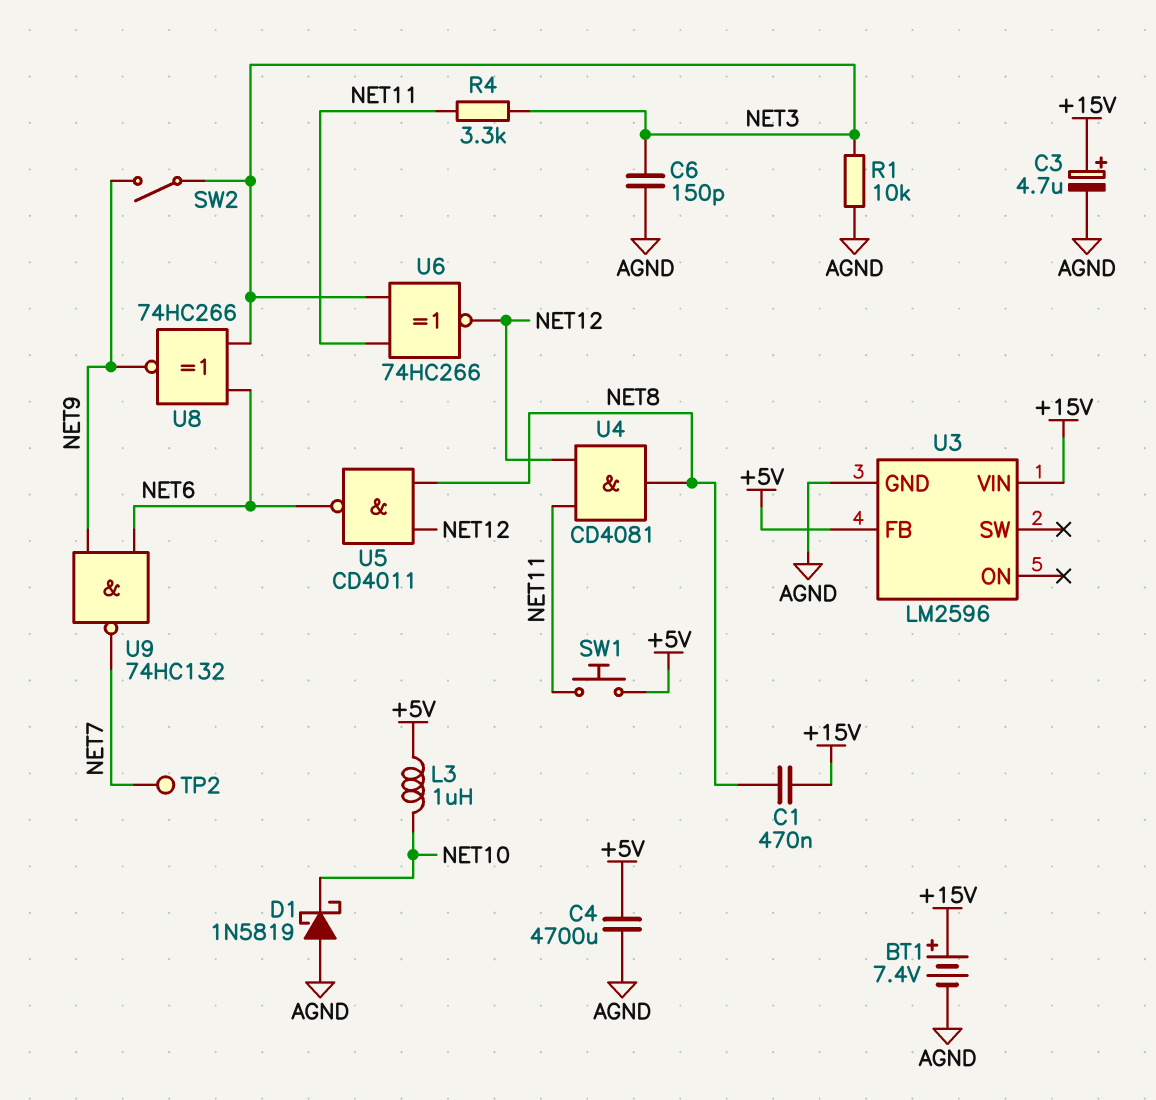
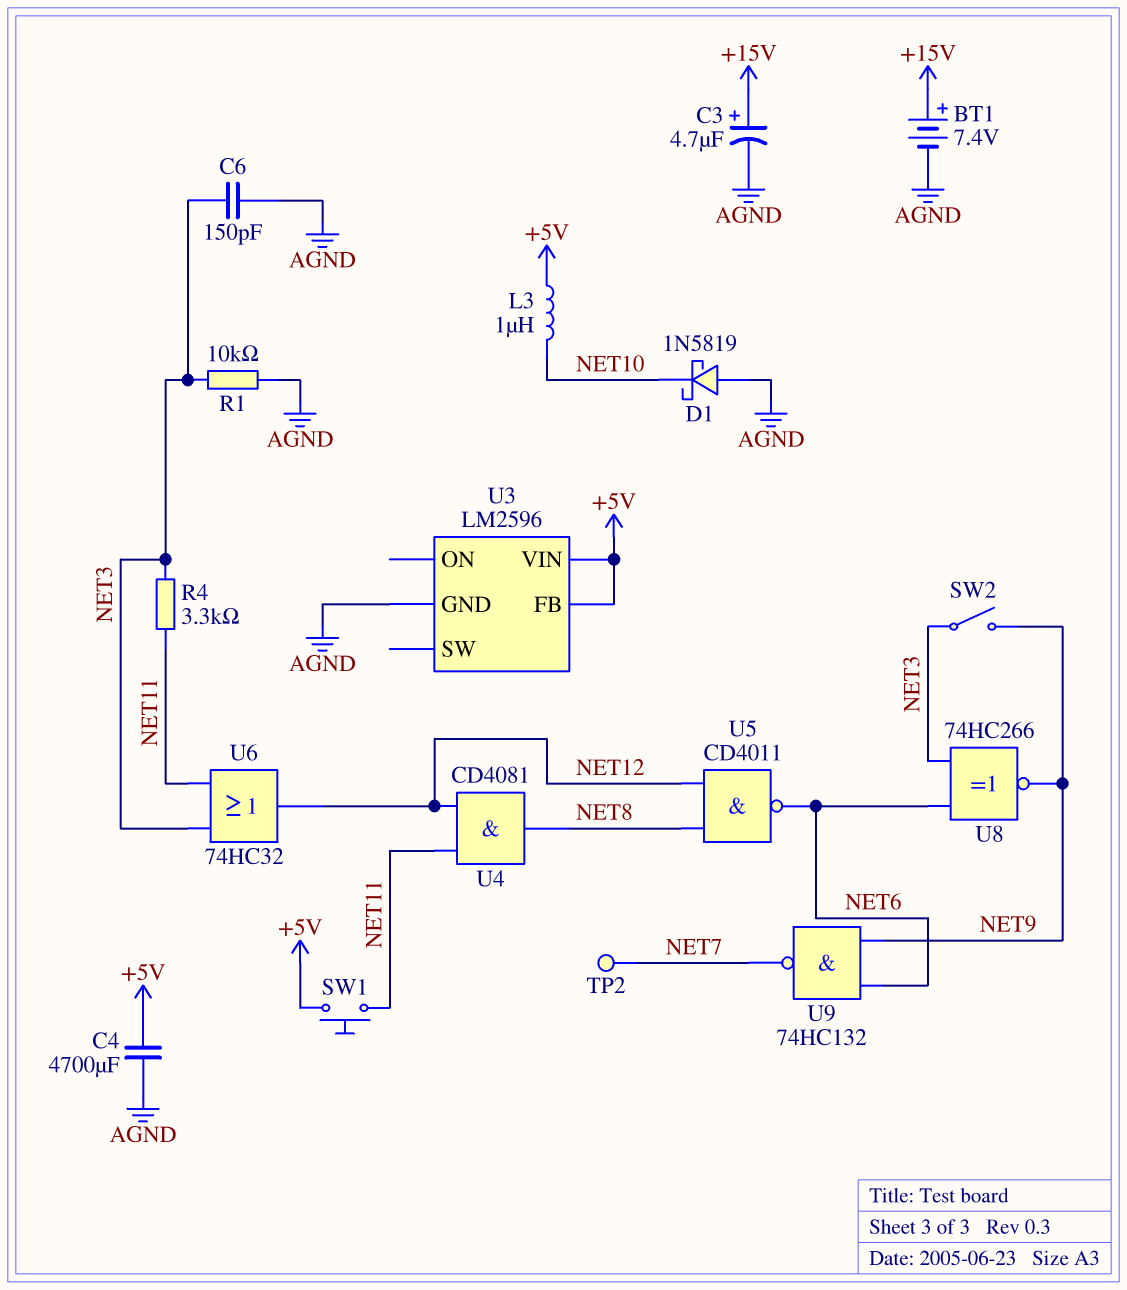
C1: 470nF (+15V, NET8) -> none
U3 pin VIN: +15V -> +5V
U6: XNOR 74HC266 (in NET3, in NET11, out NET12) -> OR 74HC32 (in NET3, in NET11, out NET12)

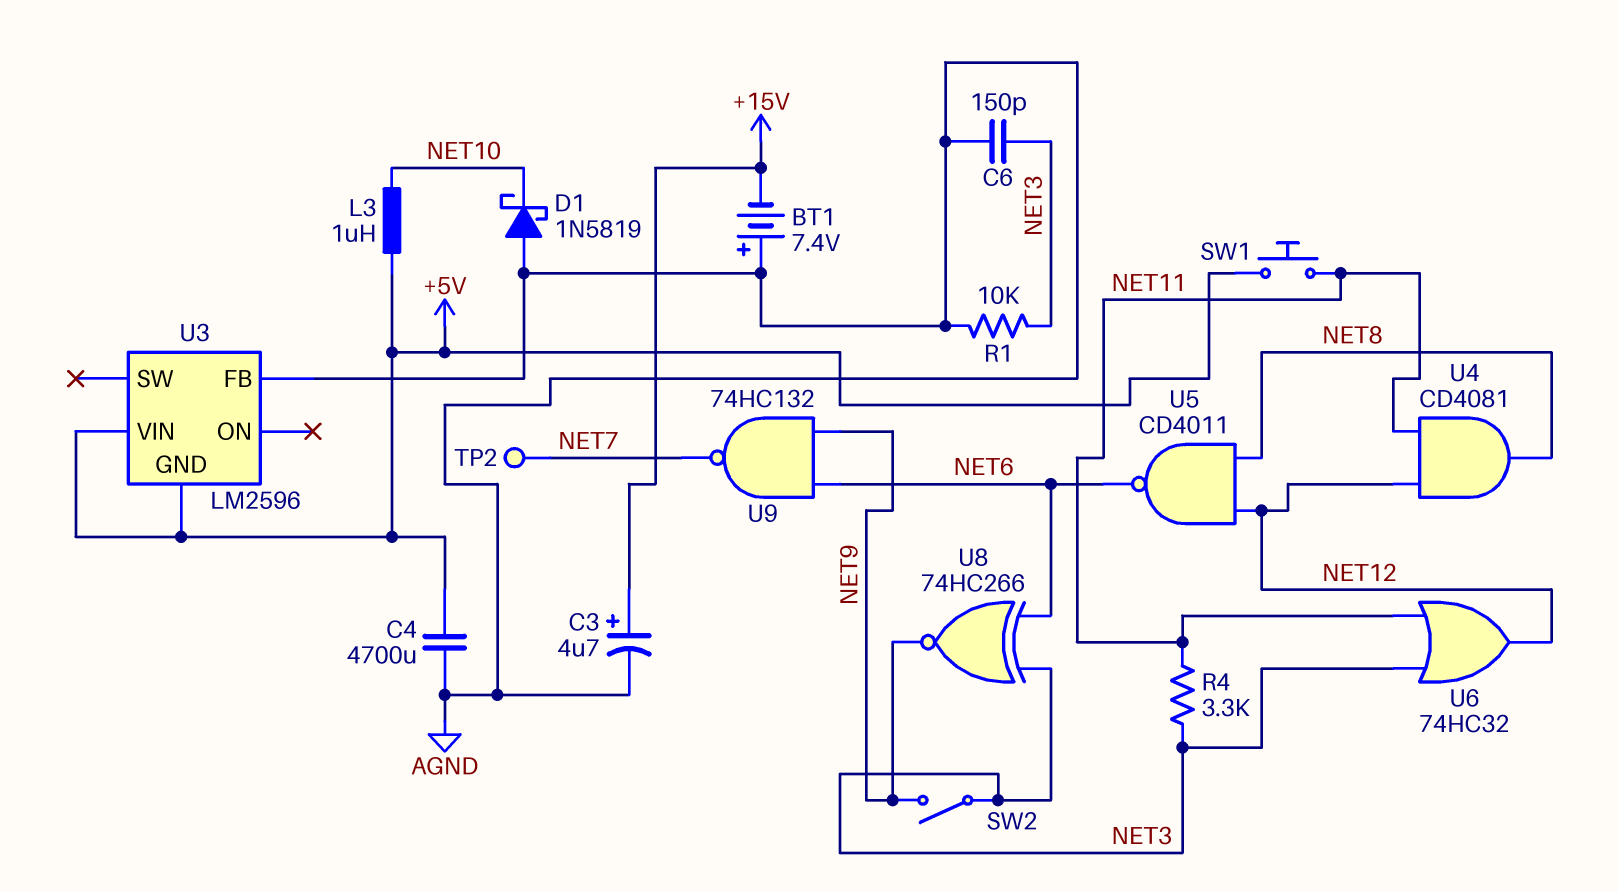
BT1: 7.4V (plus +15V, minus AGND) -> 7.4V (plus AGND, minus +15V)
U3 pin FB: +5V -> AGND
U3 pin GND: AGND -> +5V

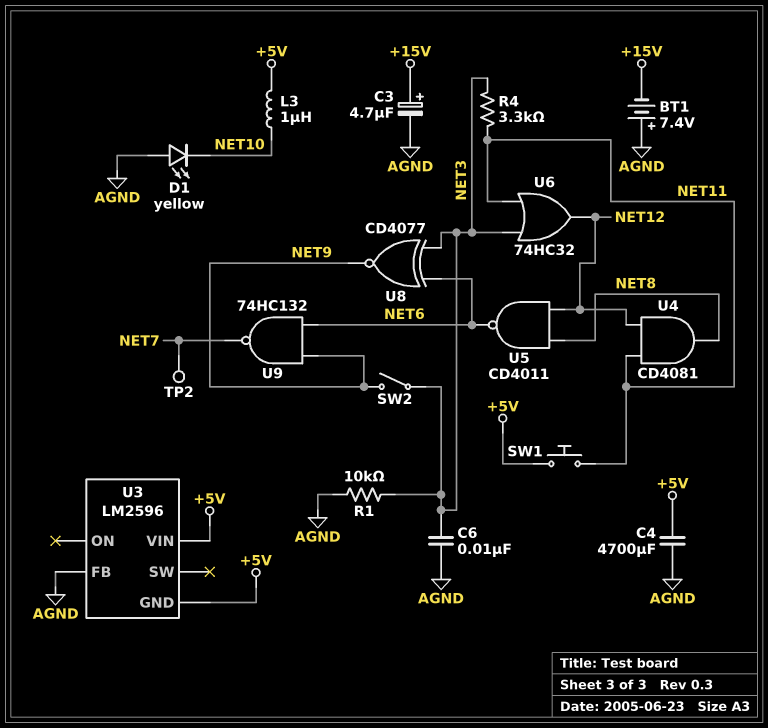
C6: 150pF (AGND, NET3) -> 10nF (AGND, NET3)
D1: schottky 1N5819 (A AGND, K NET10) -> LED yellow (A AGND, K NET10)
U8: XNOR 74HC266 (in NET3, in NET6, out NET9) -> XNOR CD4077 (in NET3, in NET6, out NET9)

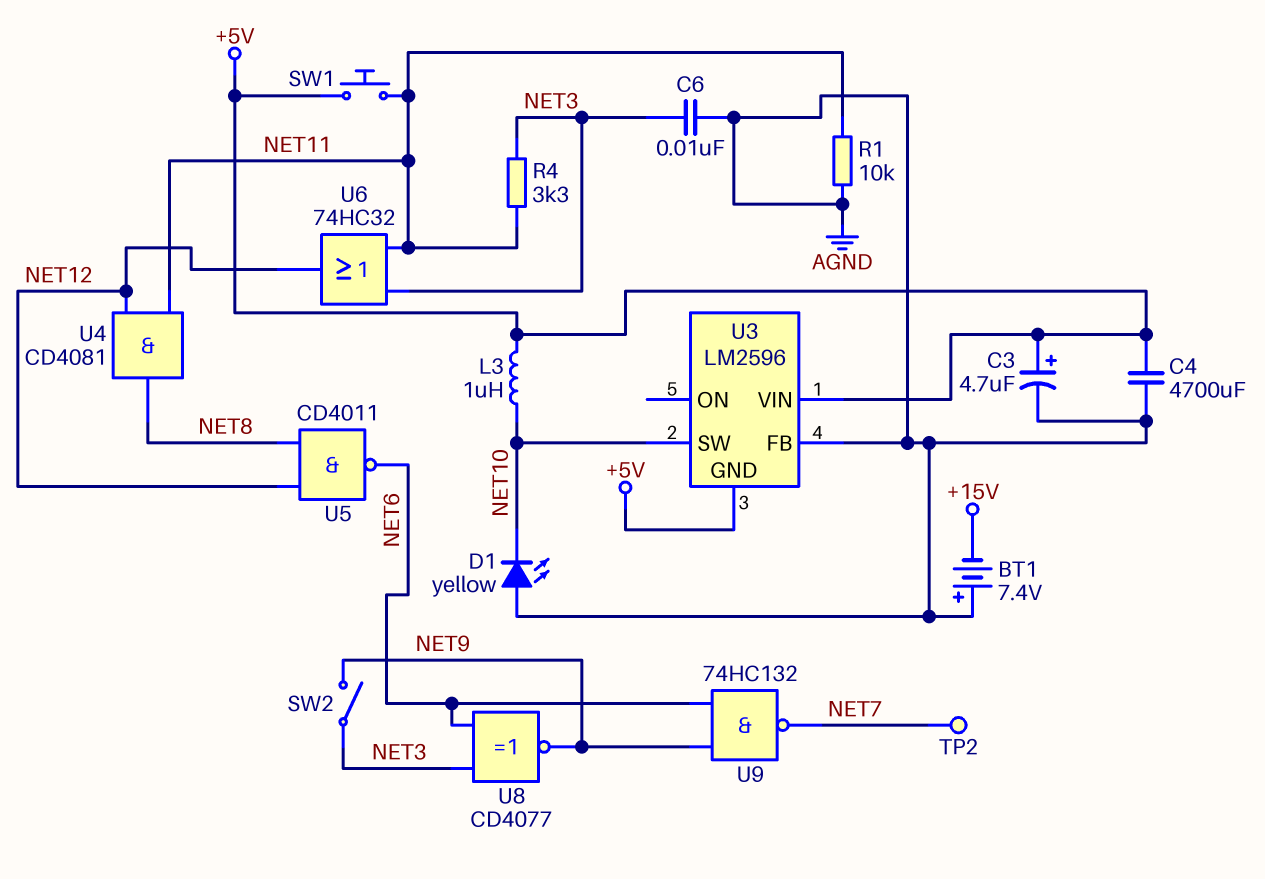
C3: 4.7uF (plus +15V, minus AGND) -> 4.7uF (plus +5V, minus AGND)
R1: 10k (AGND, NET3) -> 10k (AGND, NET11)
U3 pin SW: none -> NET10

